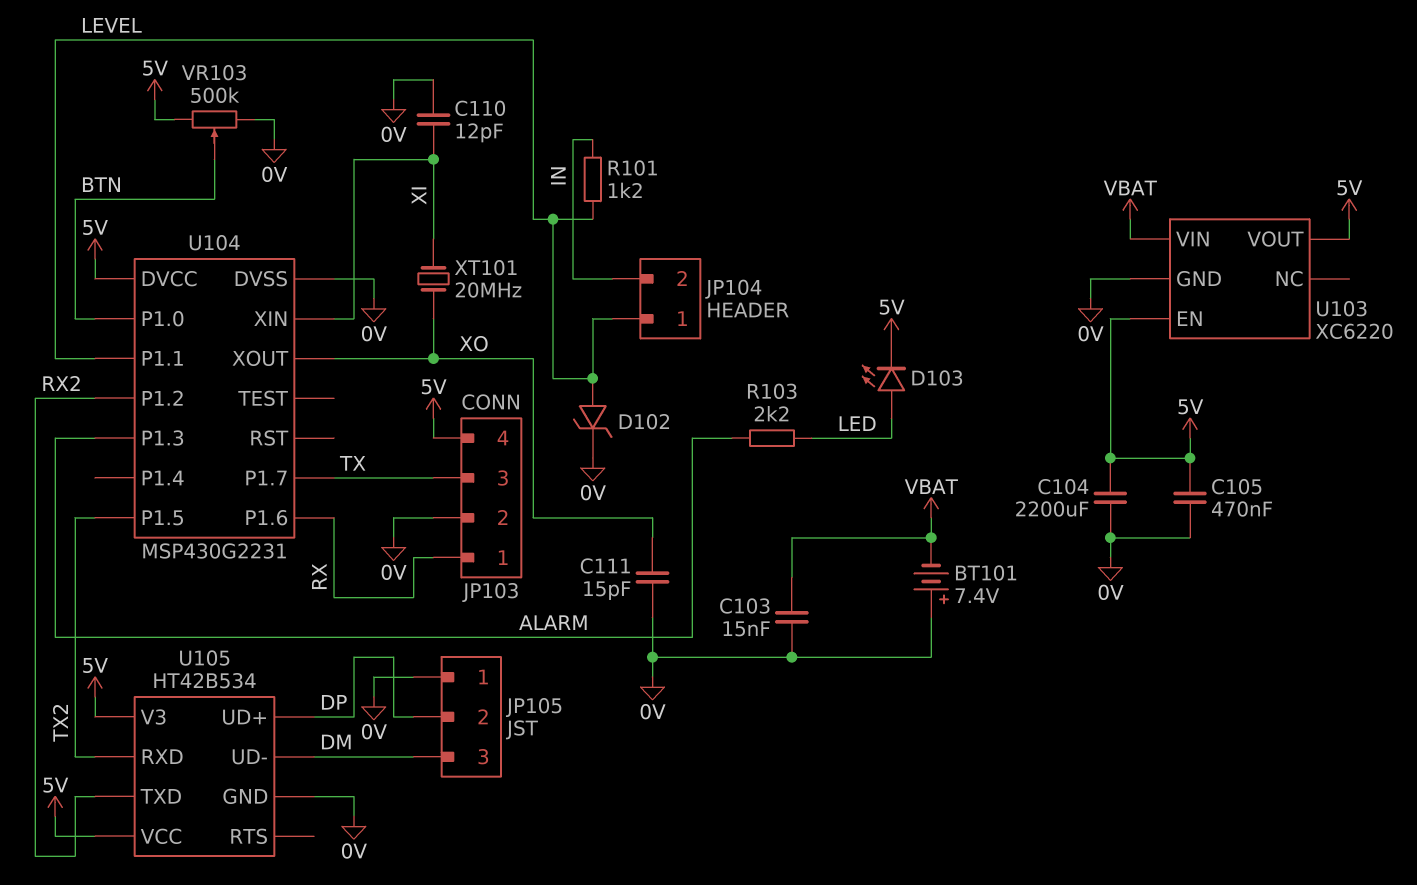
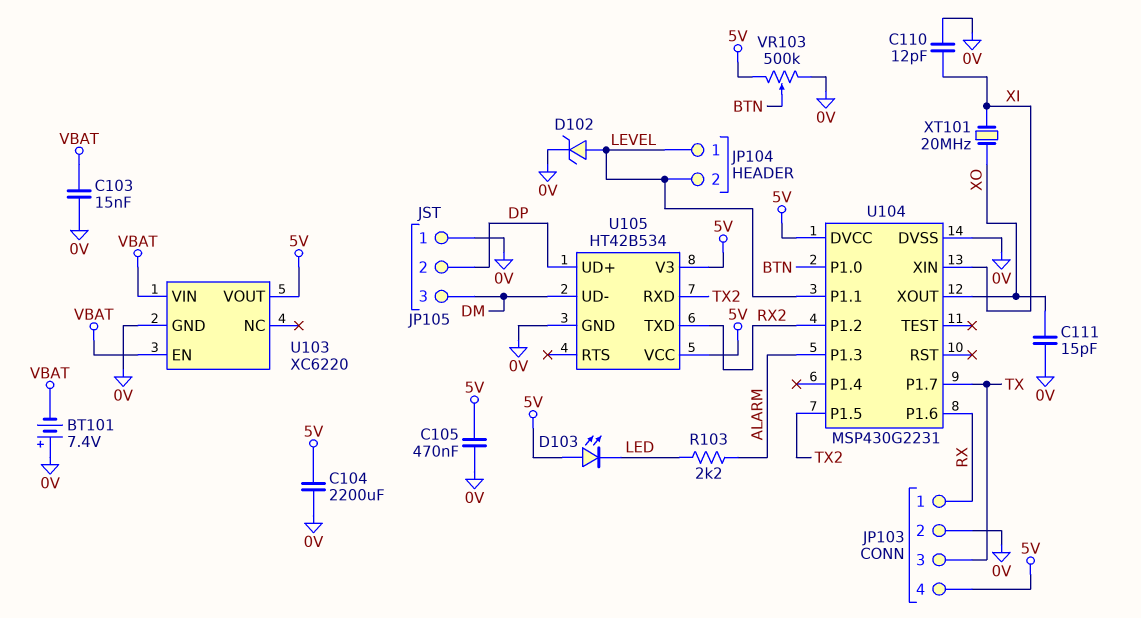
D103: LED (A LED, K 5V) -> LED (A 5V, K LED)
JP104 pin 2: IN -> LEVEL
R101: 1.2k (IN, LEVEL) -> none
U103 pin EN: 5V -> VBAT

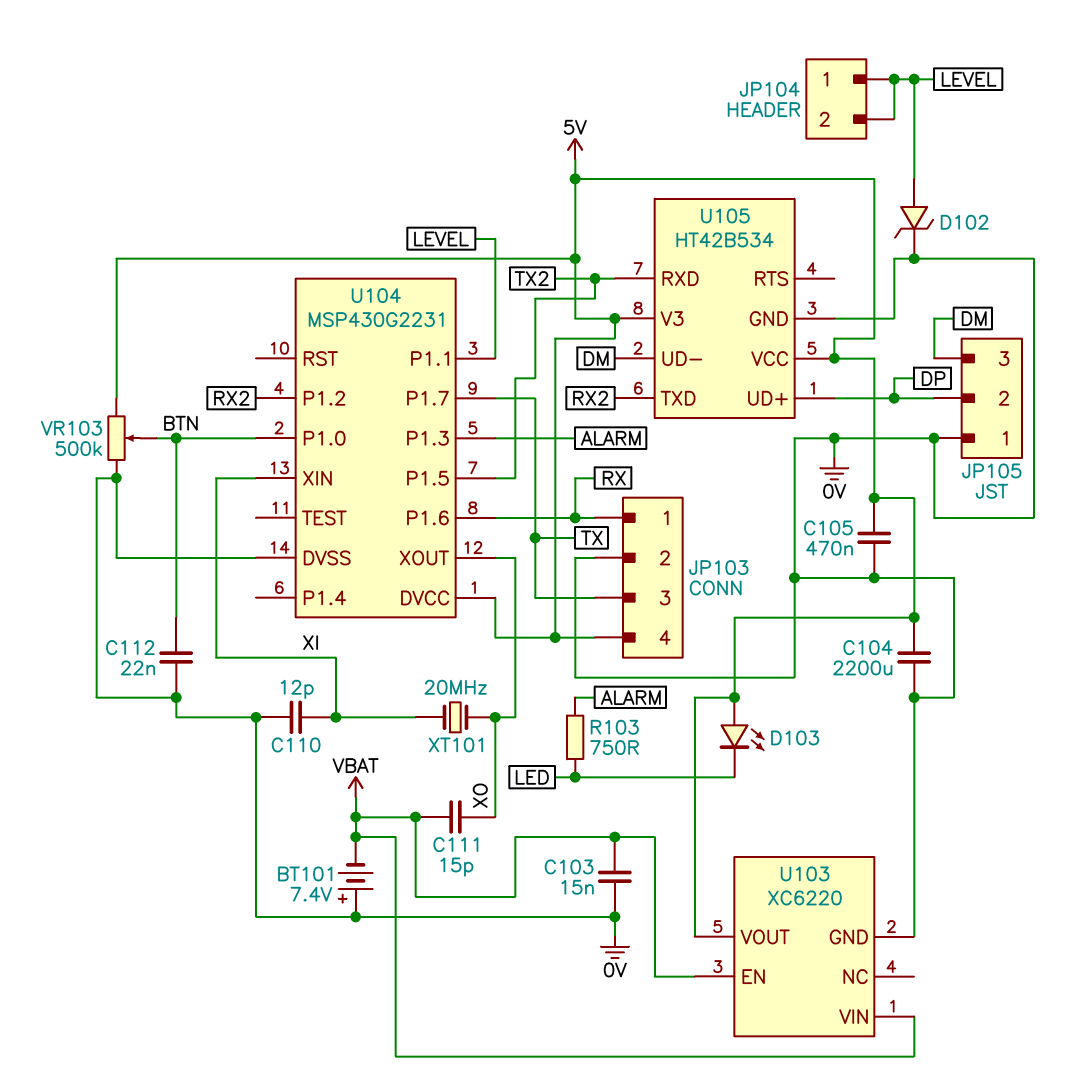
C111: 15pF (0V, XO) -> 15pF (VBAT, XO)
C112: none -> 22nF (0V, BTN)
R103: 2.2k (ALARM, LED) -> 750 (ALARM, LED)

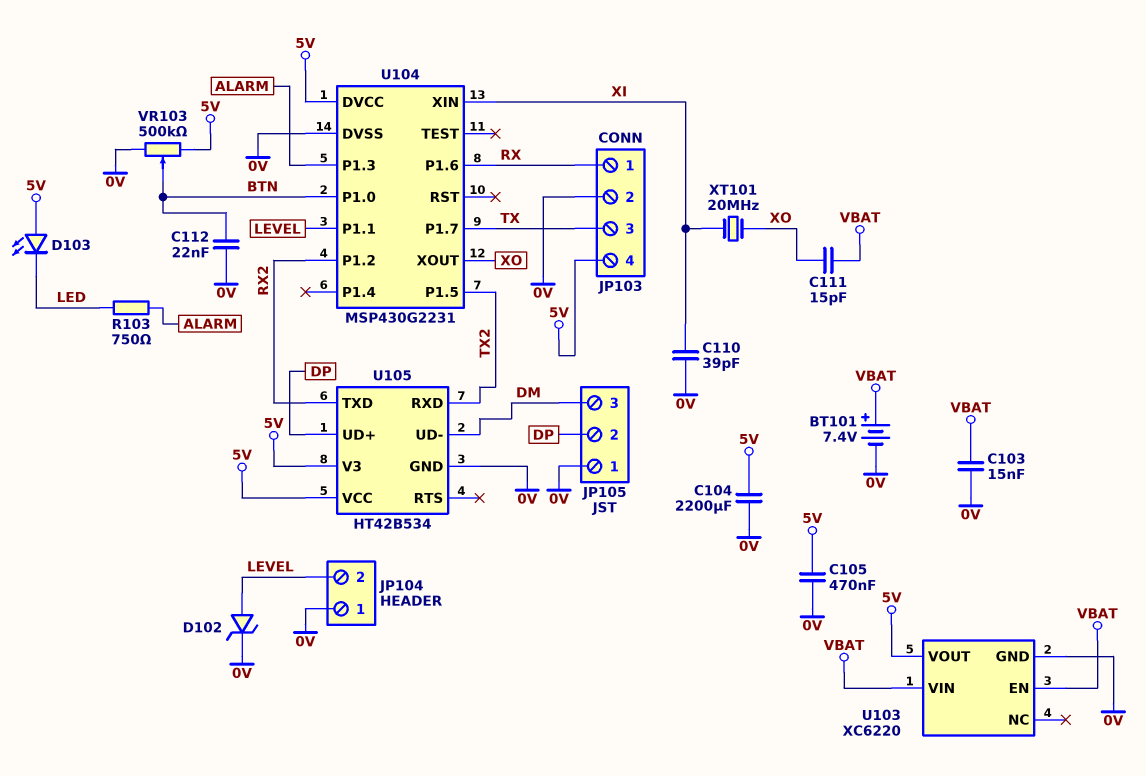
BT101: 7.4V (plus 0V, minus VBAT) -> 7.4V (plus VBAT, minus 0V)
C110: 12pF (0V, XI) -> 39pF (0V, XI)
JP104 pin 1: LEVEL -> 0V

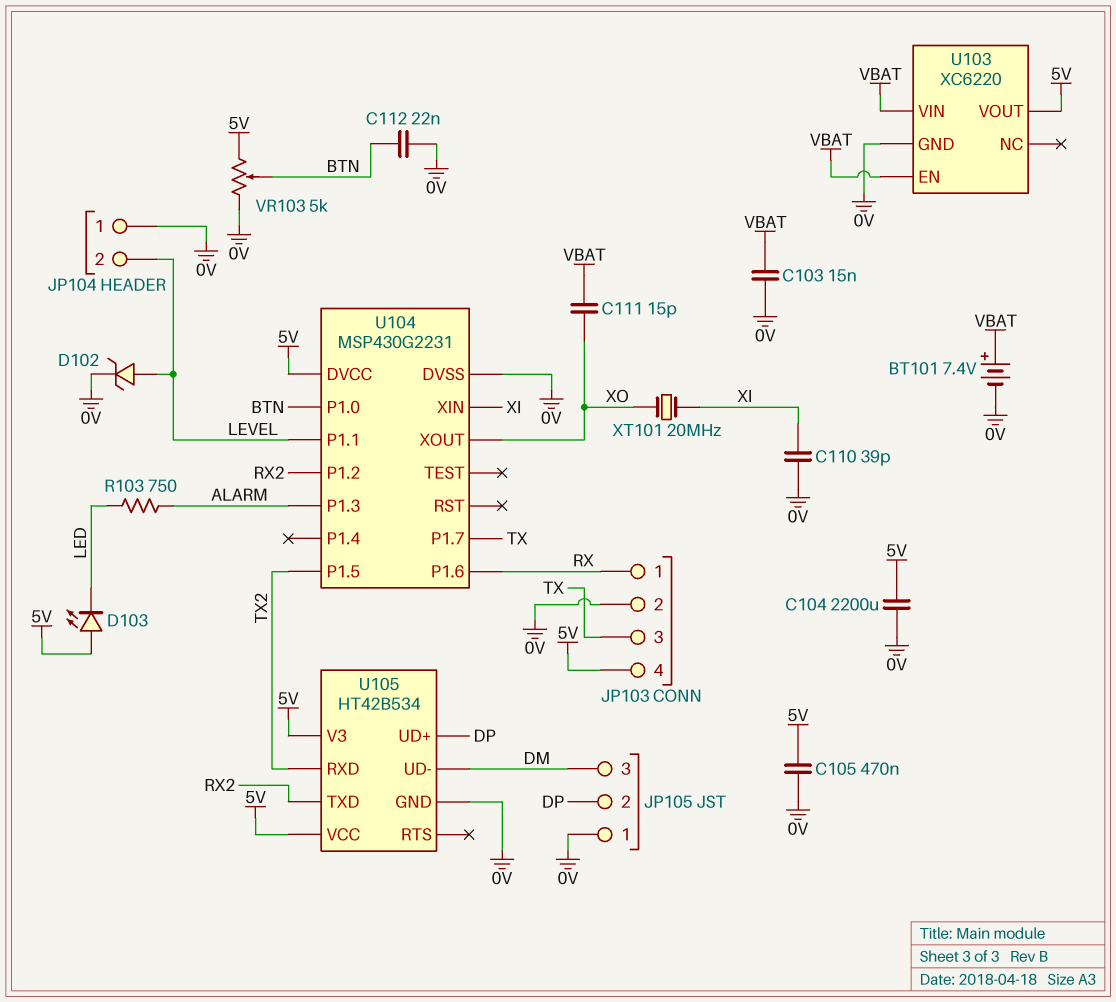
VR103: 500k (0V, 5V, wiper BTN) -> 5k (0V, 5V, wiper BTN)

